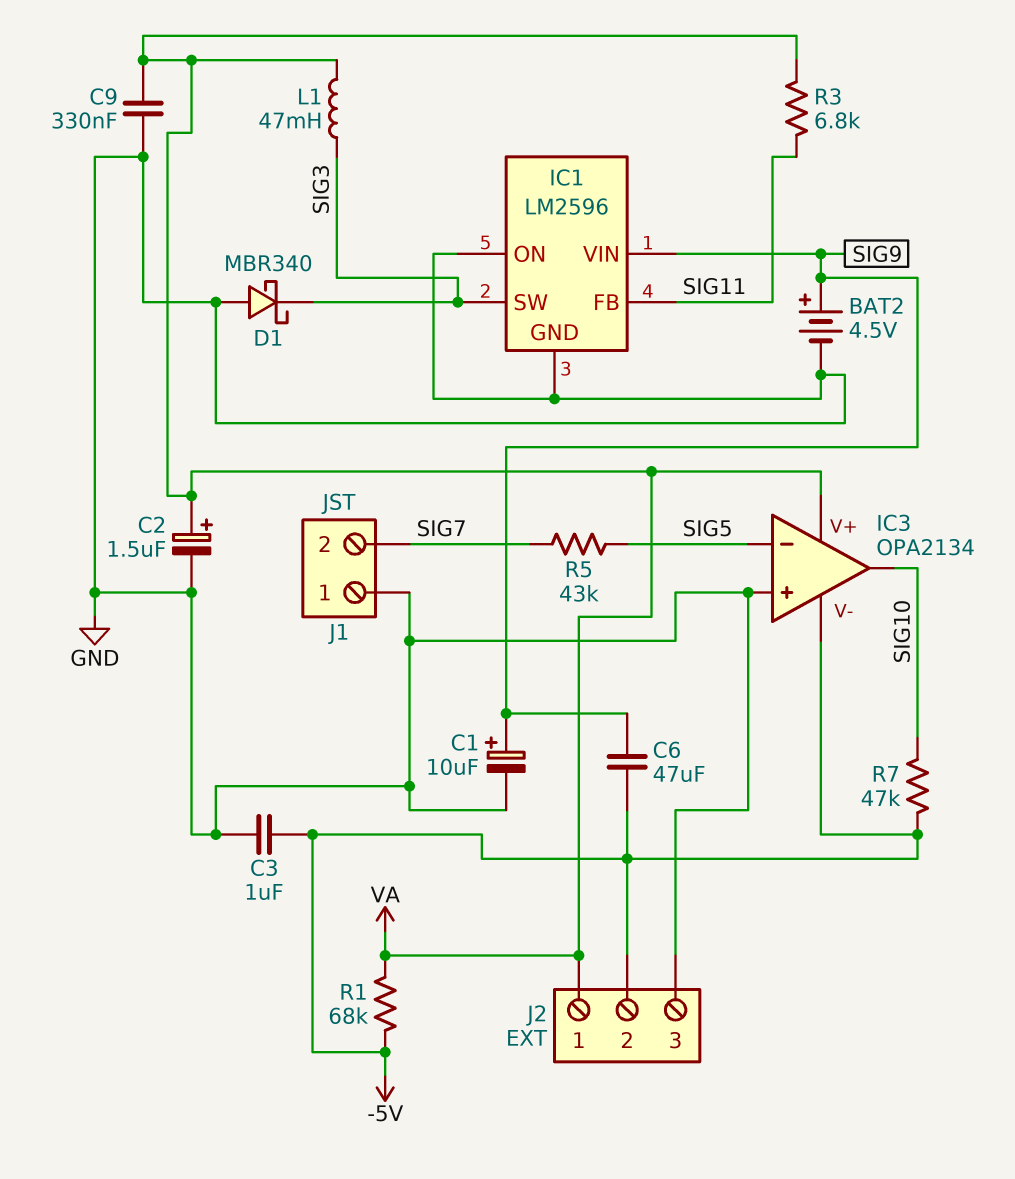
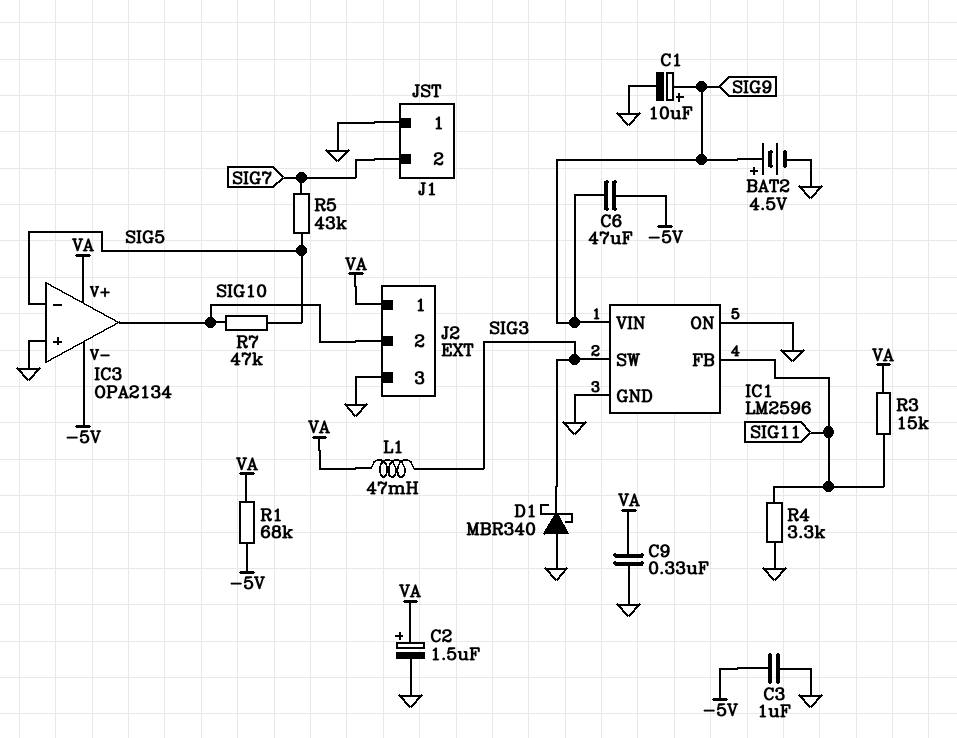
J2 pin 2: -5V -> SIG10
R3: 6.8k (SIG11, VA) -> 15k (SIG11, VA)
R4: none -> 3.3k (GND, SIG11)
R7: 47k (-5V, SIG10) -> 47k (SIG5, SIG10)

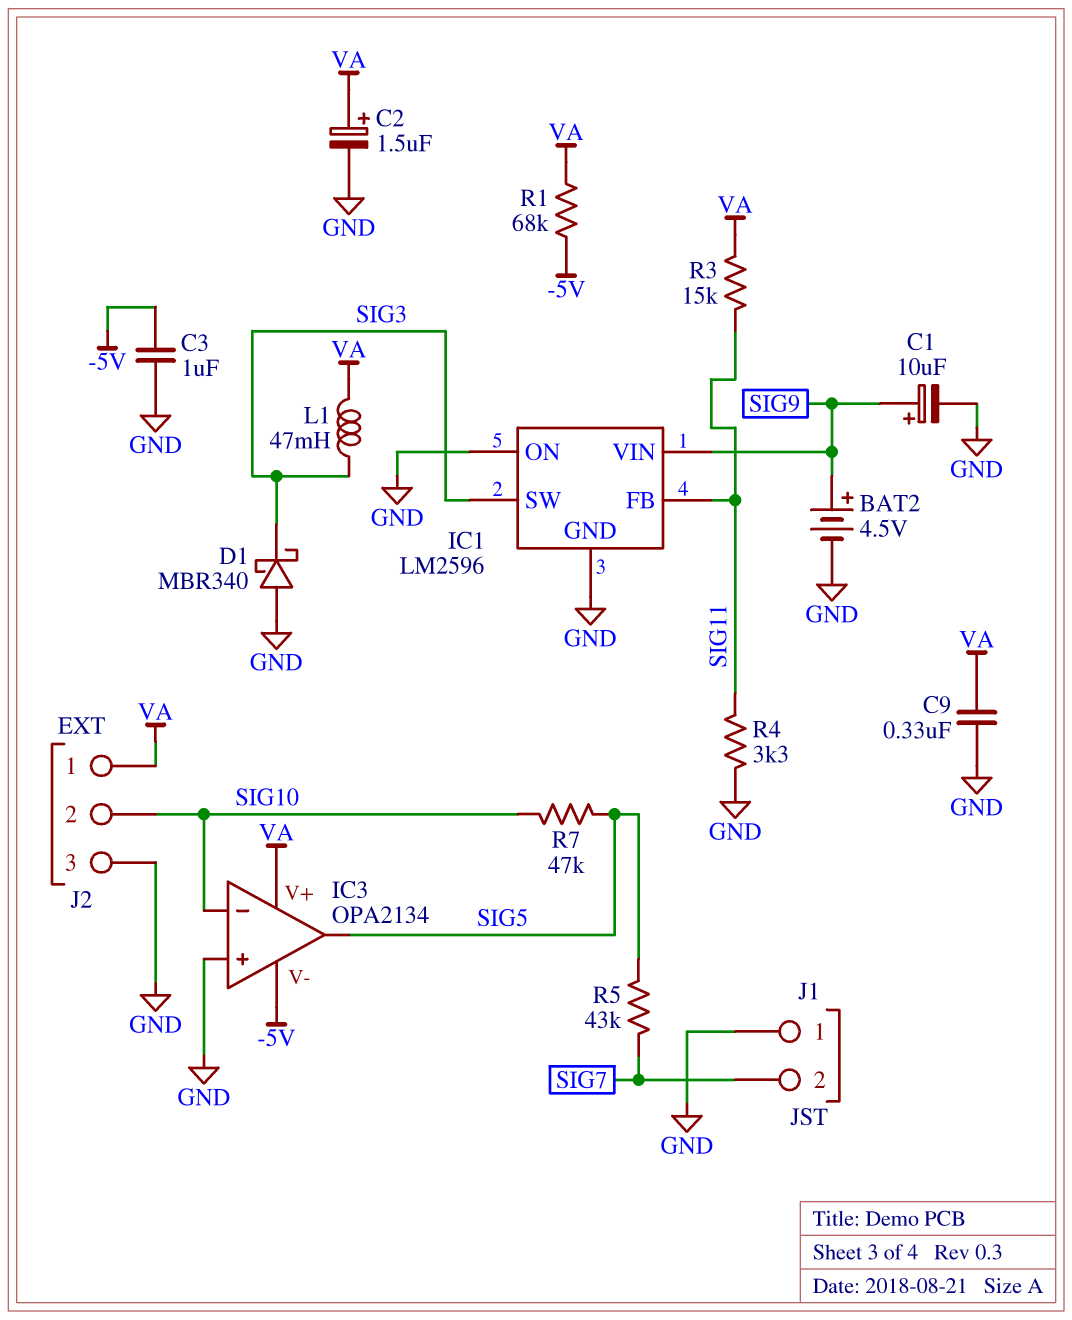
C6: 47uF (-5V, SIG9) -> none
IC3 pin in-: SIG5 -> SIG10
IC3 pin out: SIG10 -> SIG5

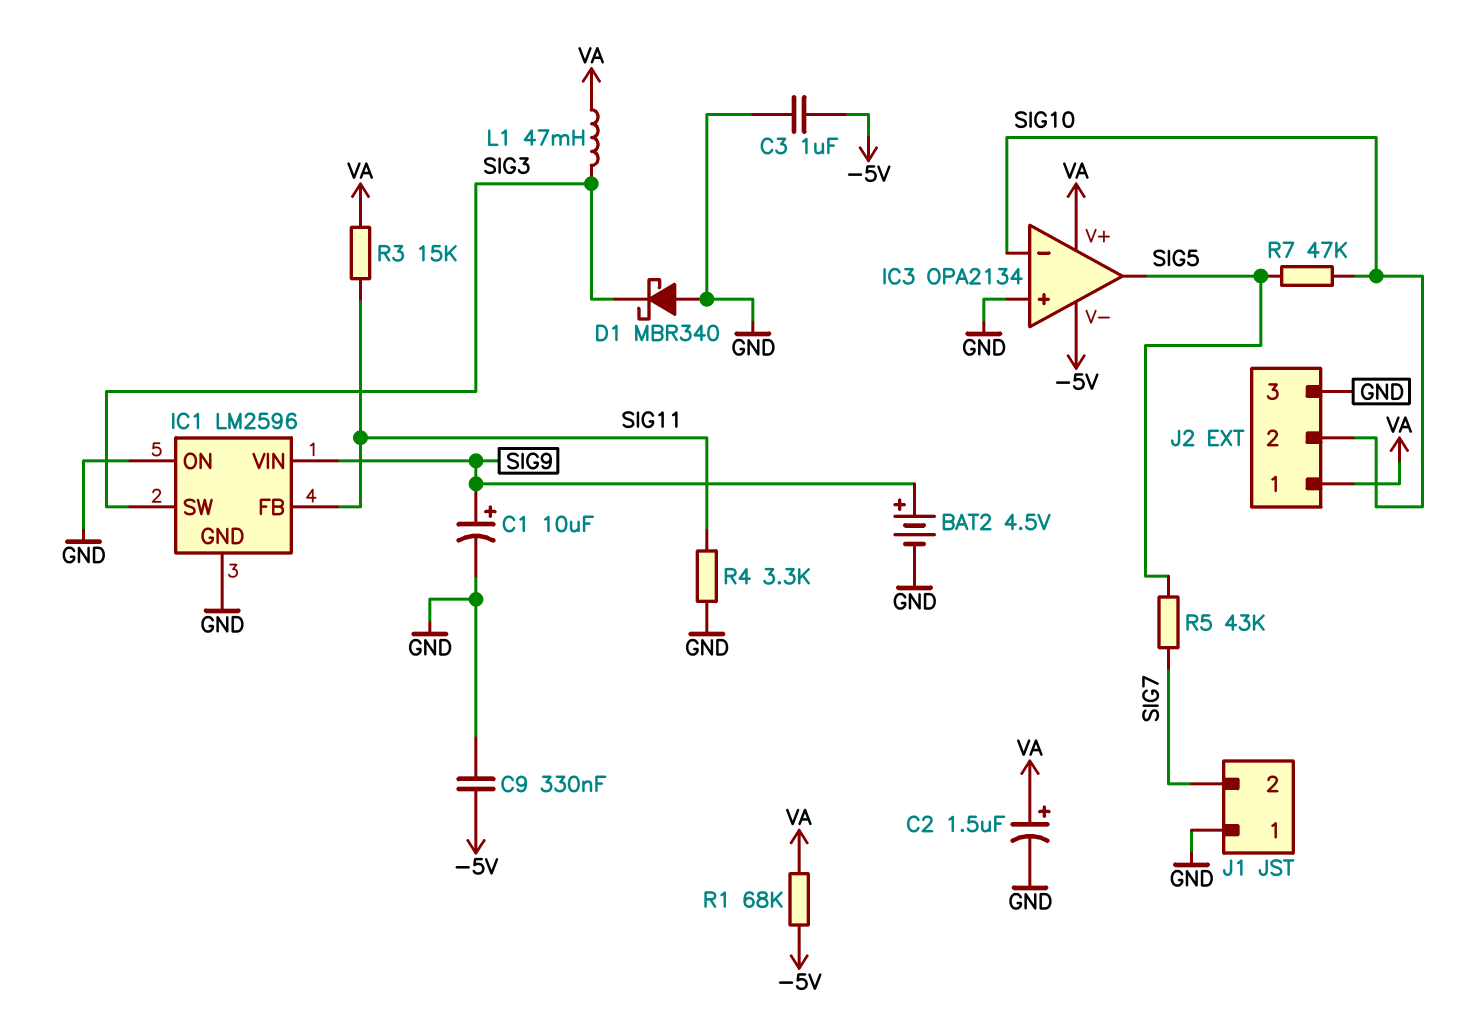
C9: 330nF (GND, VA) -> 330nF (-5V, GND)

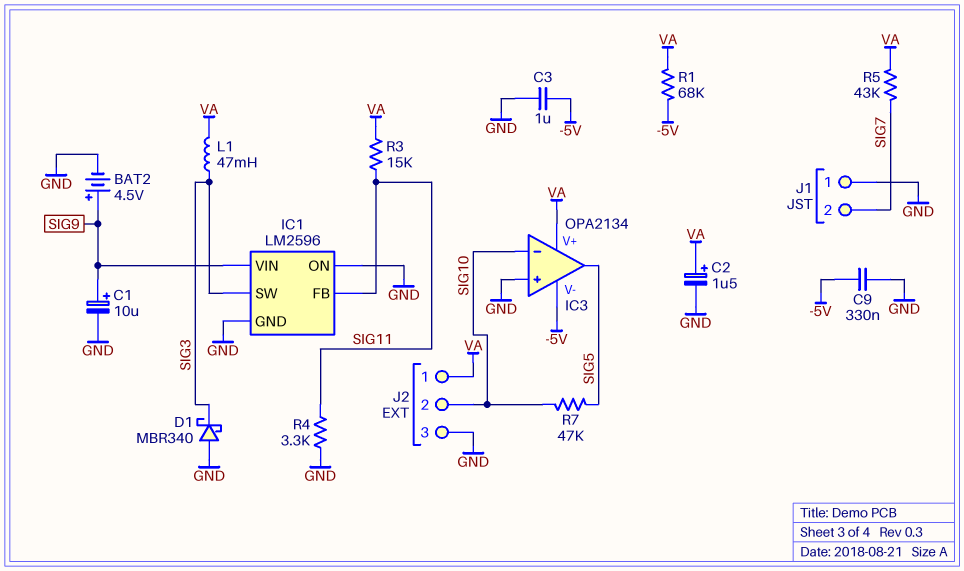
R5: 43k (SIG5, SIG7) -> 43k (SIG7, VA)

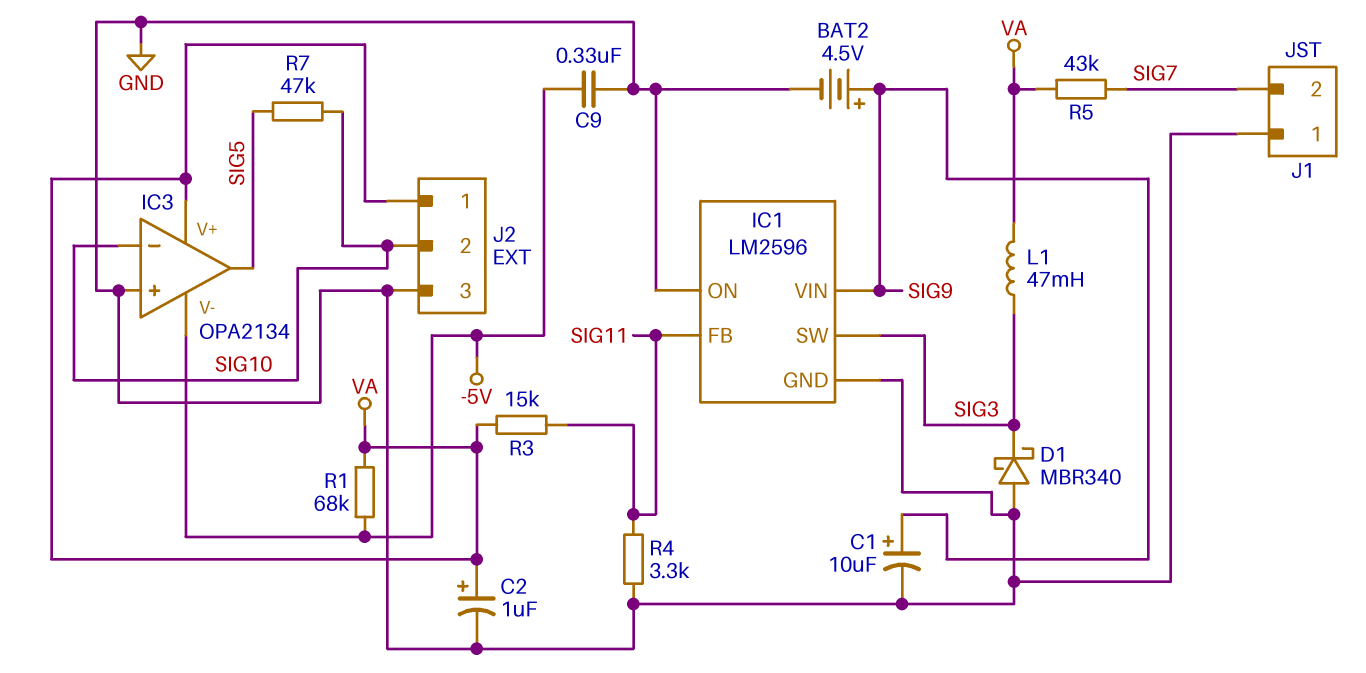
C2: 1.5uF (plus VA, minus GND) -> 1uF (plus VA, minus GND)
C3: 1uF (-5V, GND) -> none

